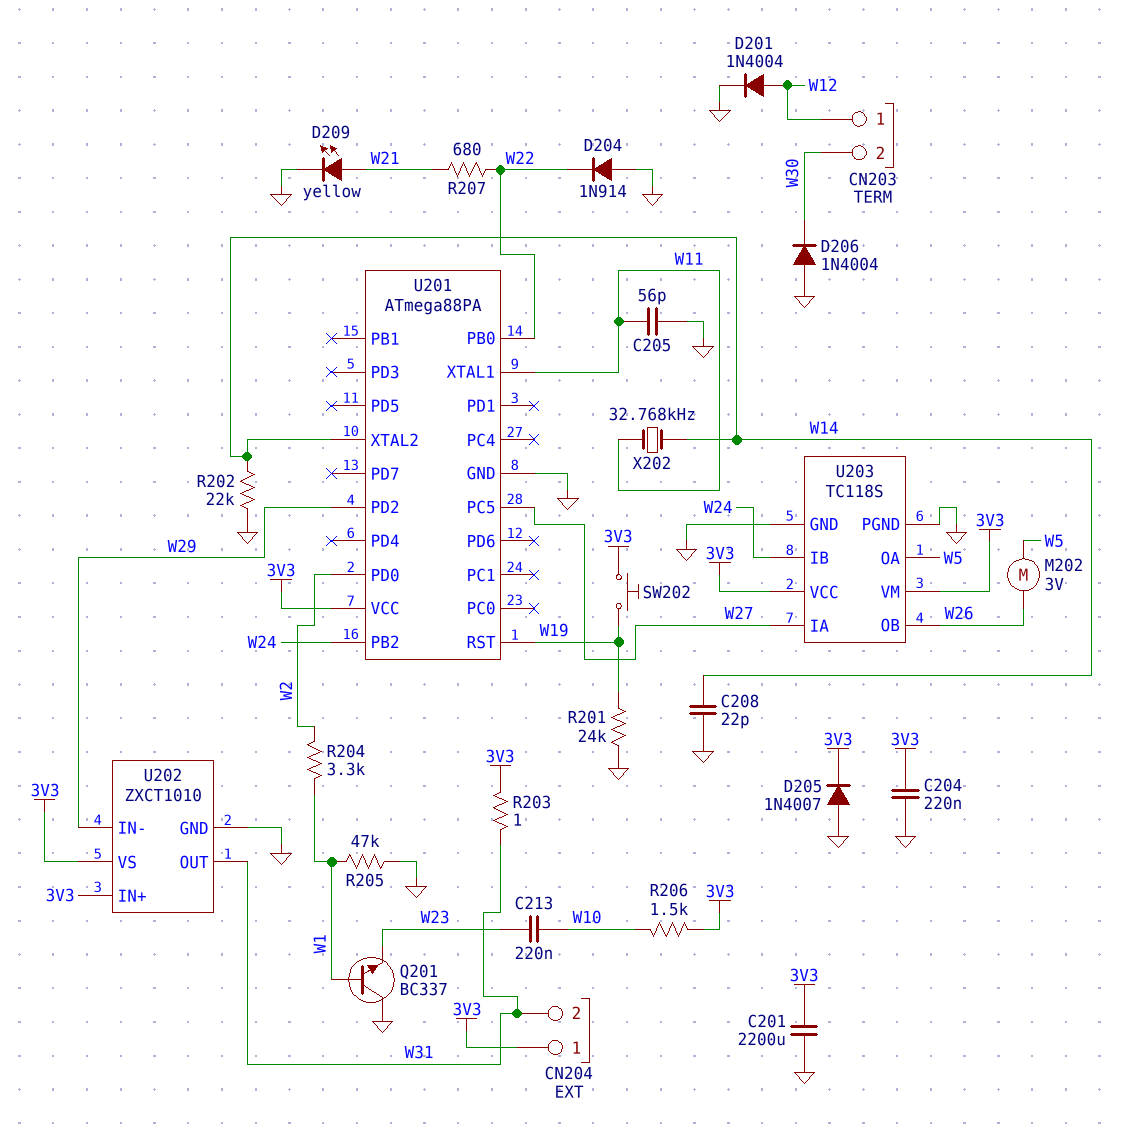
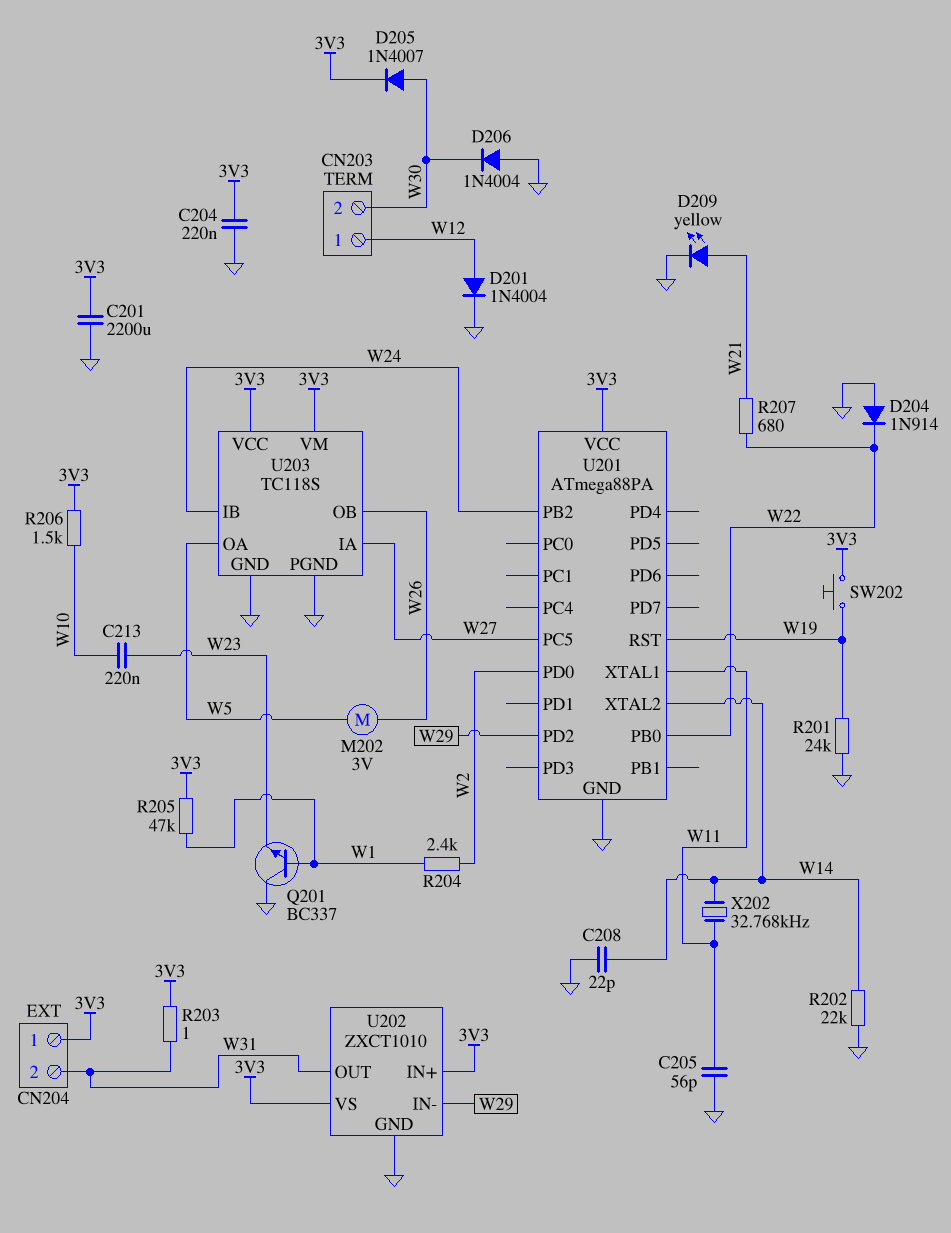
D205: diode 1N4007 (A GND, K 3V3) -> diode 1N4007 (A W30, K 3V3)
R204: 3.3k (W1, W2) -> 2.4k (W1, W2)
R205: 47k (GND, W1) -> 47k (3V3, W1)

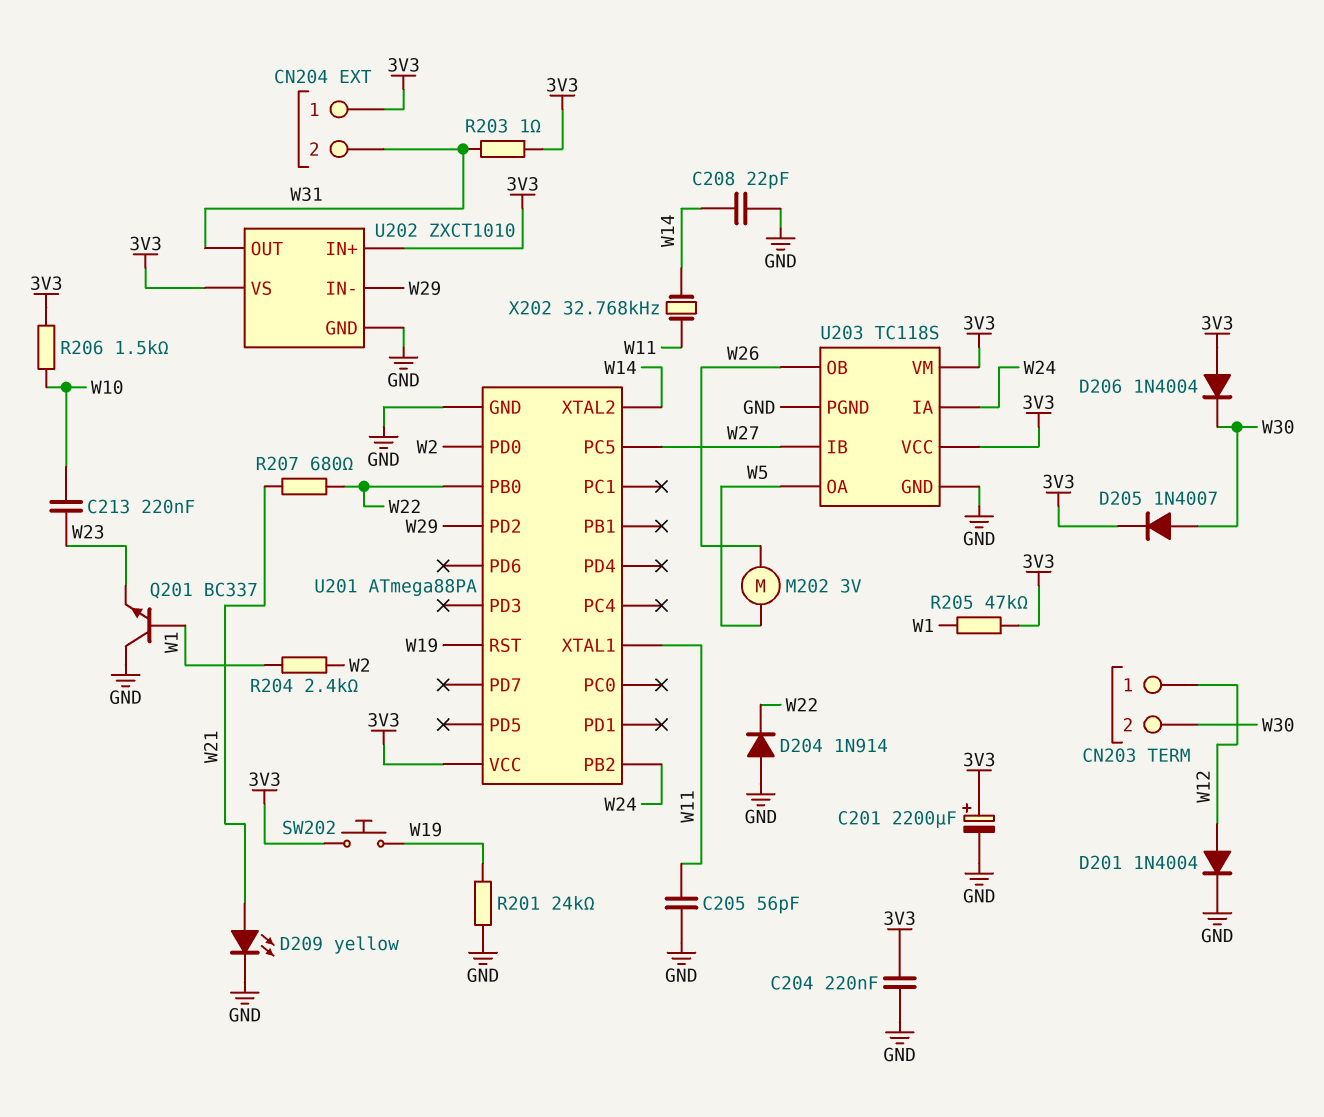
C201: 2200uF (3V3, GND) -> 2200uF (plus 3V3, minus GND)
D206: diode 1N4004 (A GND, K W30) -> diode 1N4004 (A 3V3, K W30)
R202: 22k (GND, W14) -> none
U203 pin IA: W27 -> W24
U203 pin IB: W24 -> W27

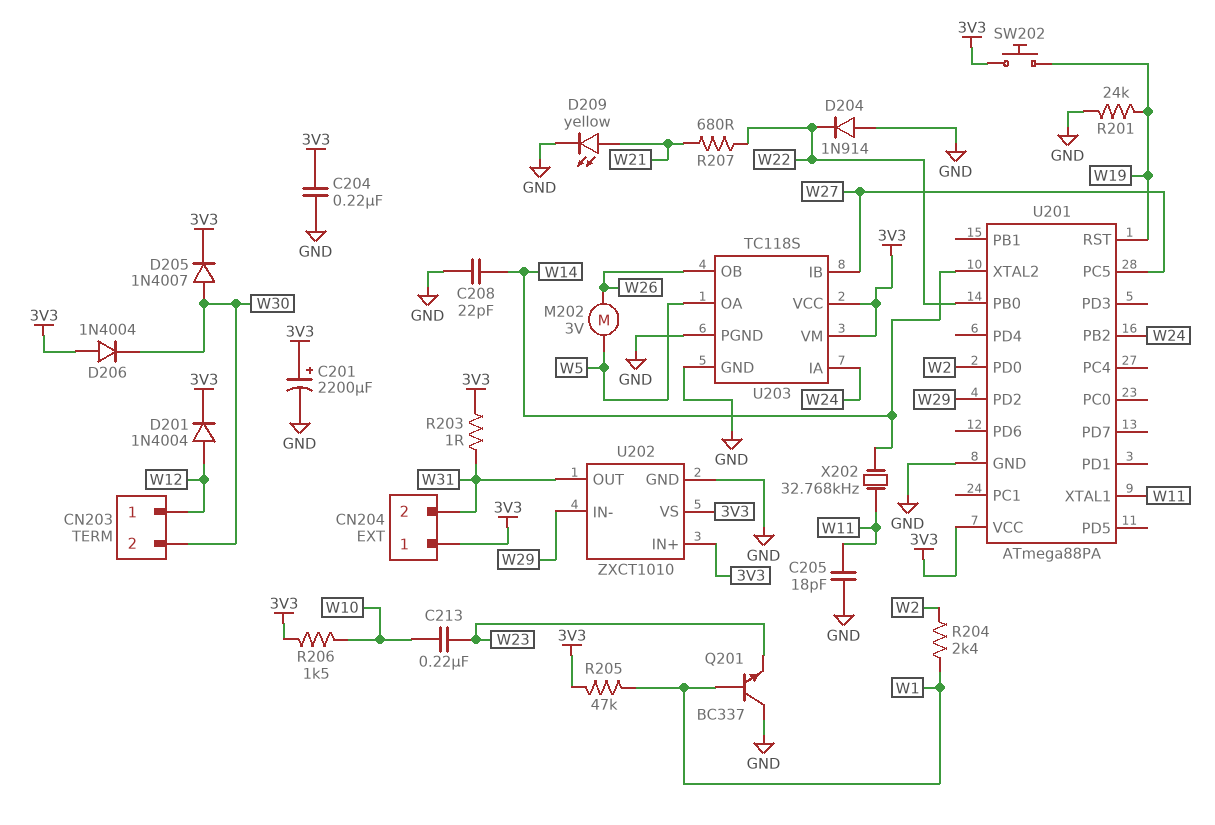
C205: 56pF (GND, W11) -> 18pF (GND, W11)
D201: diode 1N4004 (A W12, K GND) -> diode 1N4004 (A W12, K 3V3)

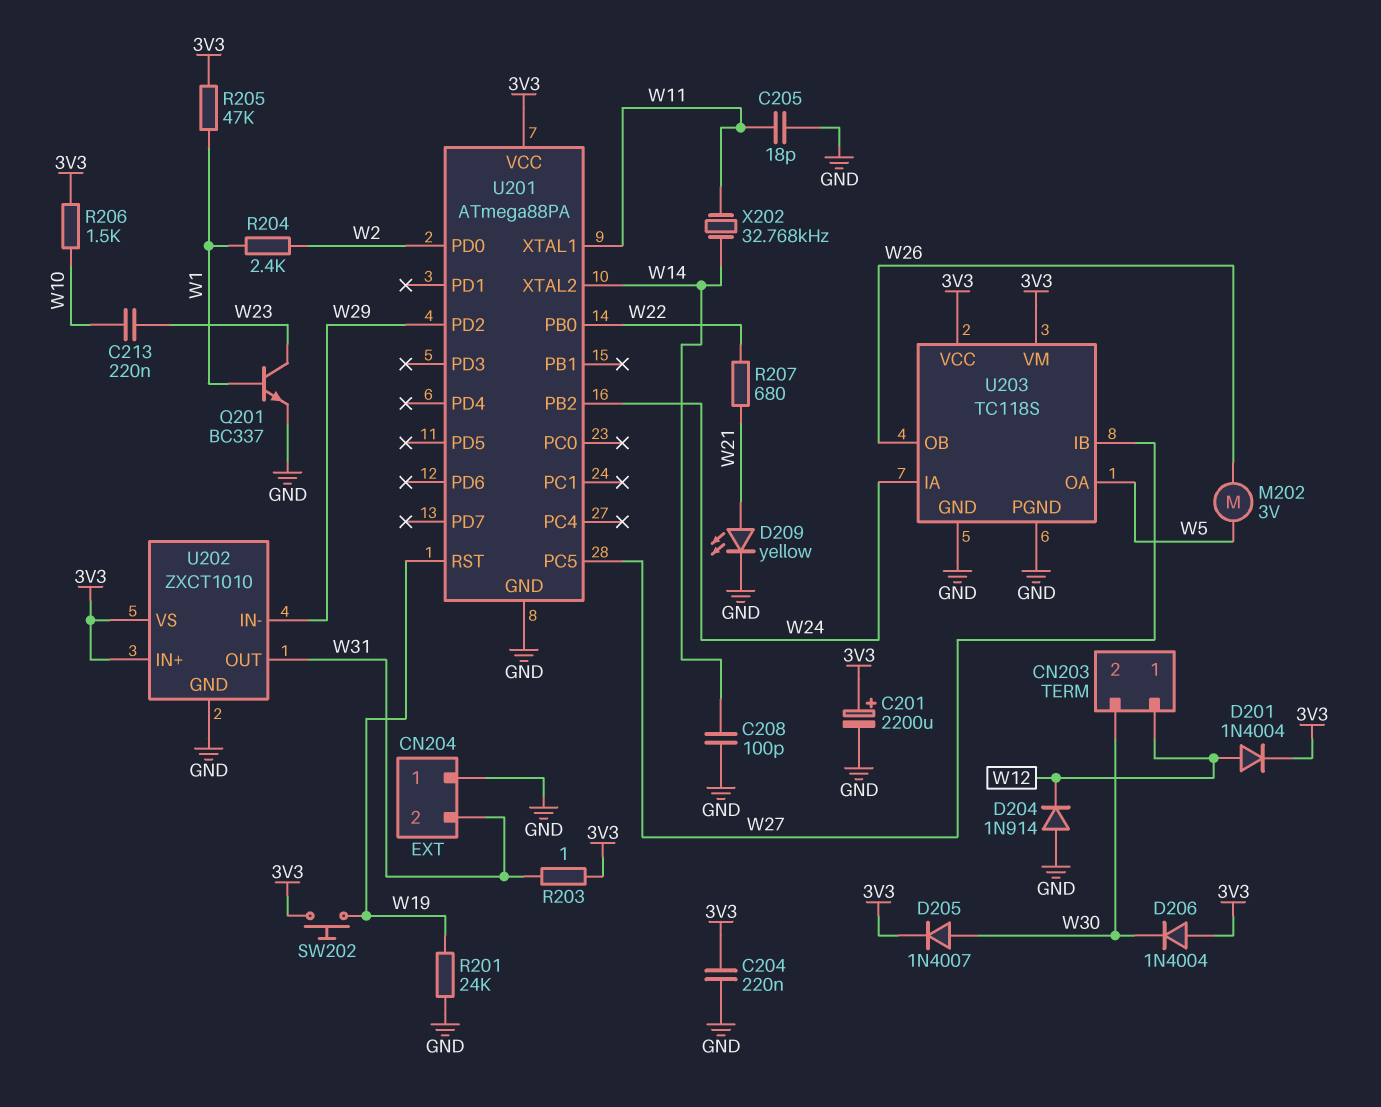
C208: 22pF (GND, W14) -> 100pF (GND, W14)
CN204 pin 1: 3V3 -> GND
D204: diode 1N914 (A GND, K W22) -> diode 1N914 (A GND, K W12)
Q201: NPN BC337 (B W1, C GND, E W23) -> NPN BC337 (B W1, C W23, E GND)

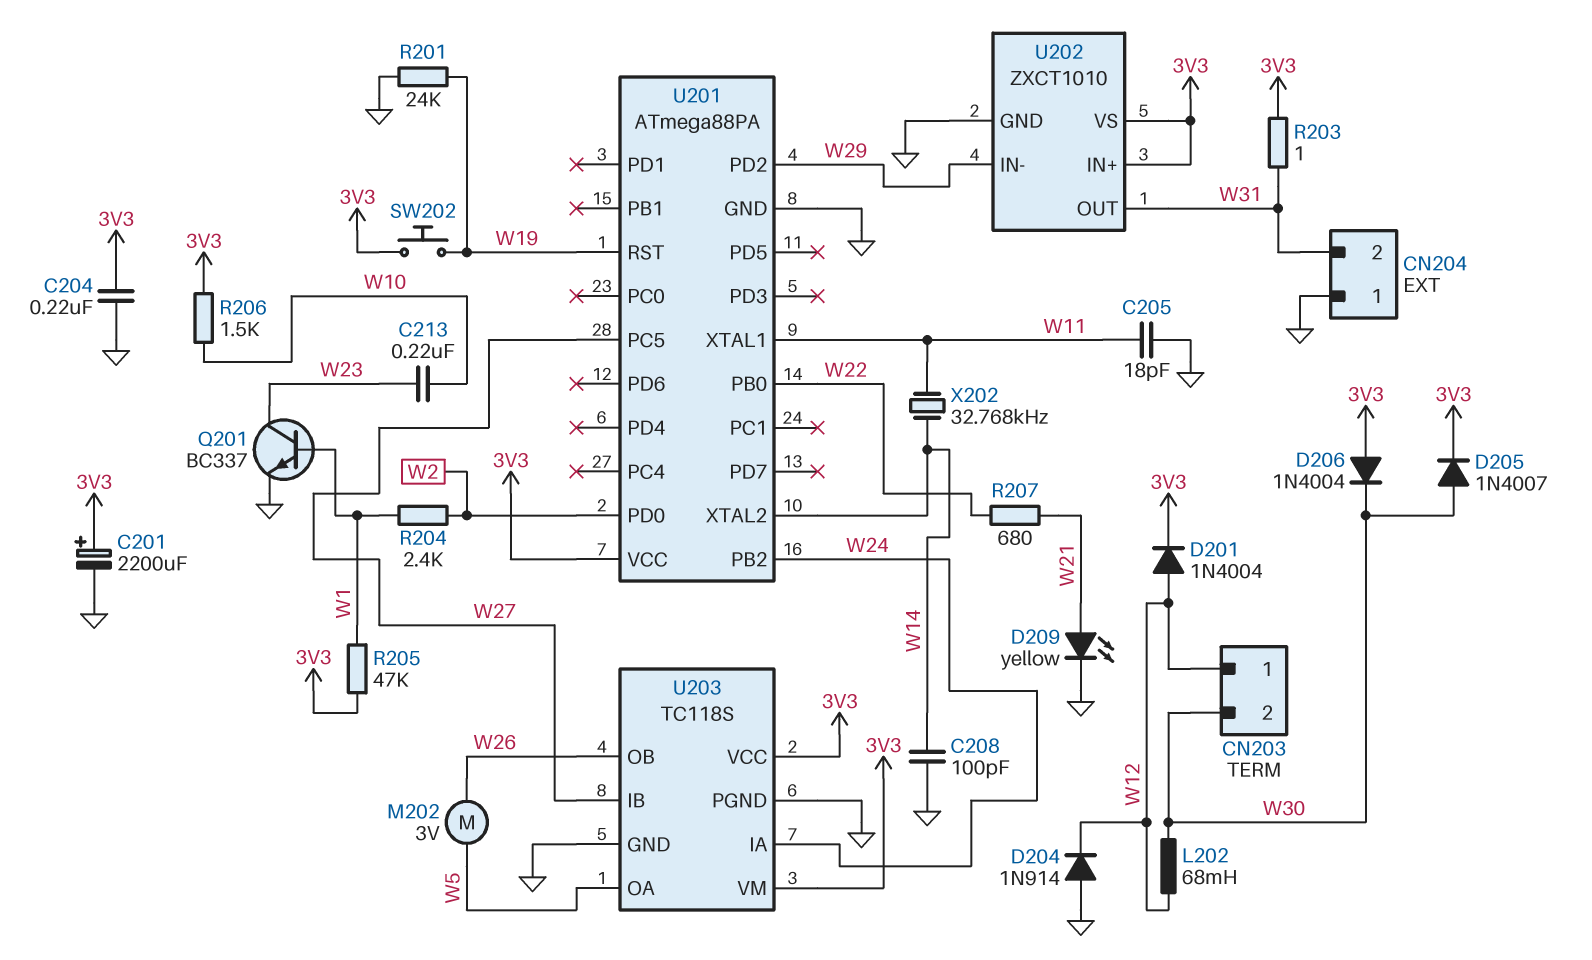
L202: none -> 68mH (W12, W30)

